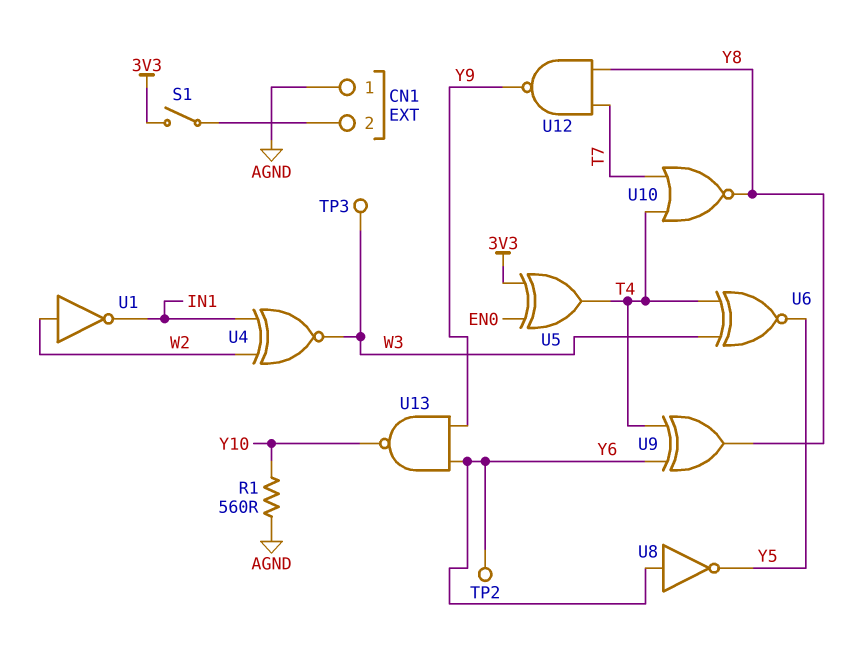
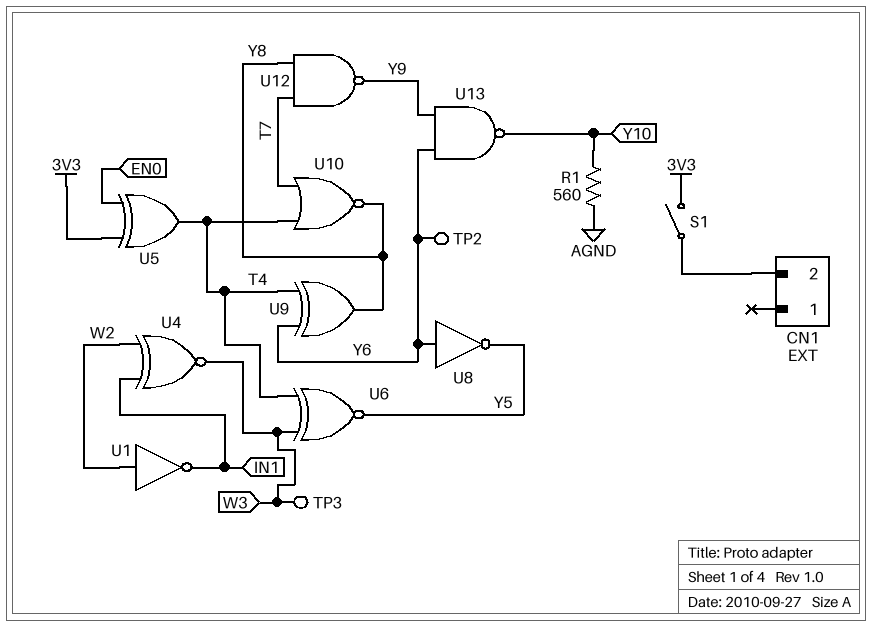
CN1 pin 1: AGND -> none

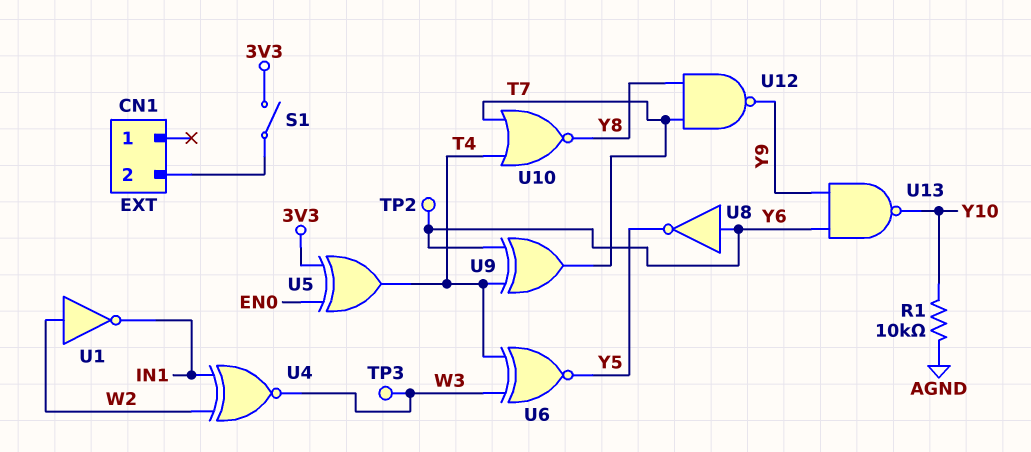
R1: 560 (AGND, Y10) -> 10k (AGND, Y10)
U9: XOR (in T4, in Y6, out Y8) -> XOR (in T4, in Y6, out T7)

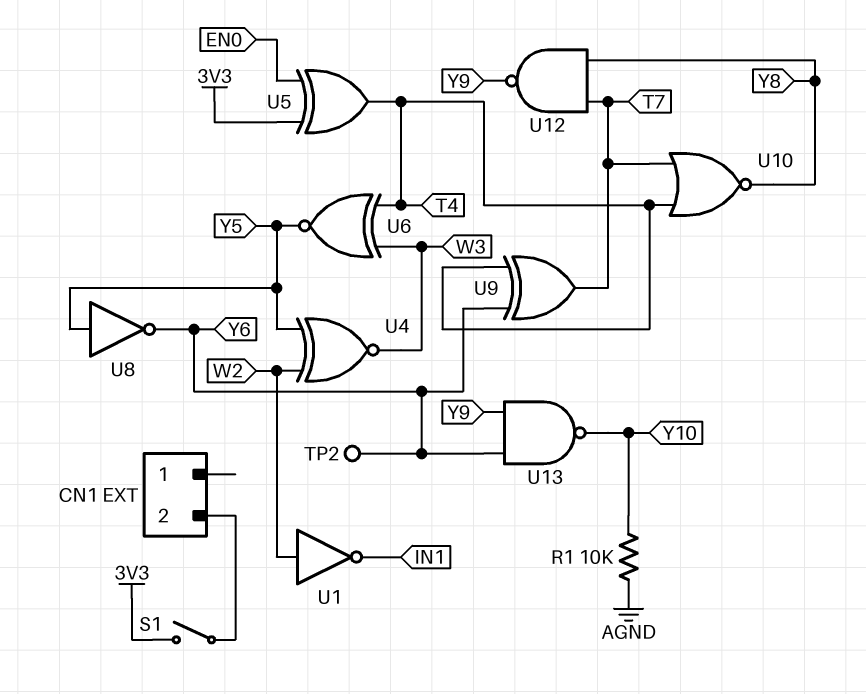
TP3: test point (W3) -> none
U4: XNOR (in IN1, in W2, out W3) -> XNOR (in W2, in Y5, out W3)
U8: NOT (in Y6, out Y5) -> NOT (in Y5, out Y6)

